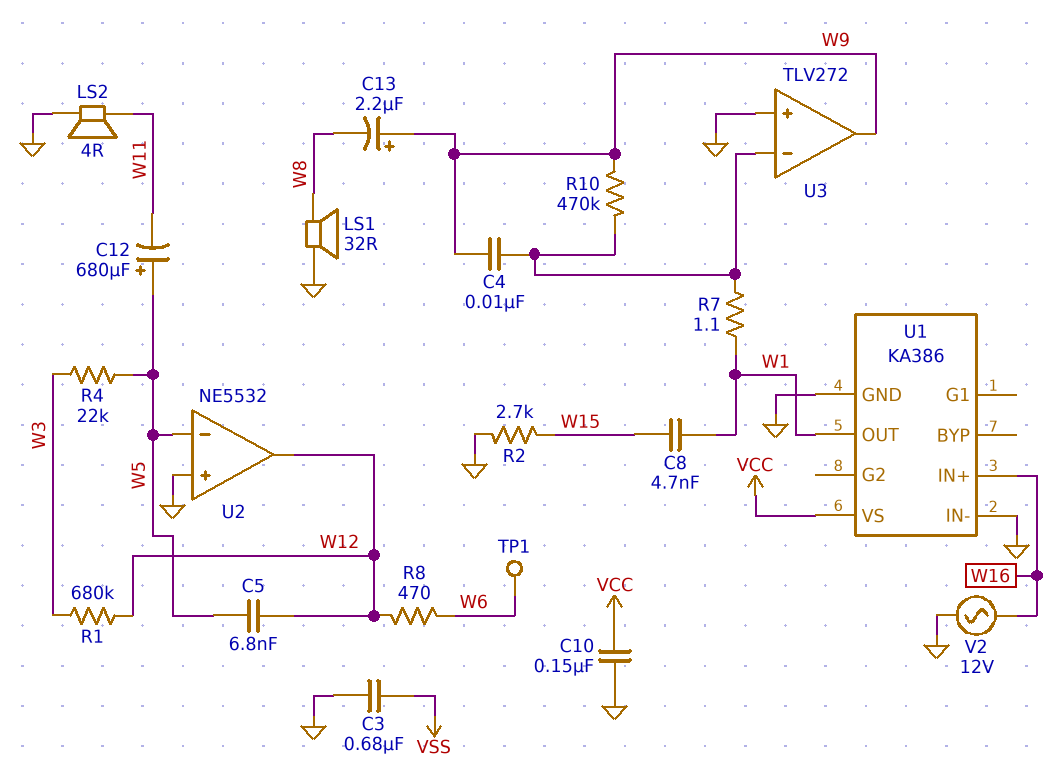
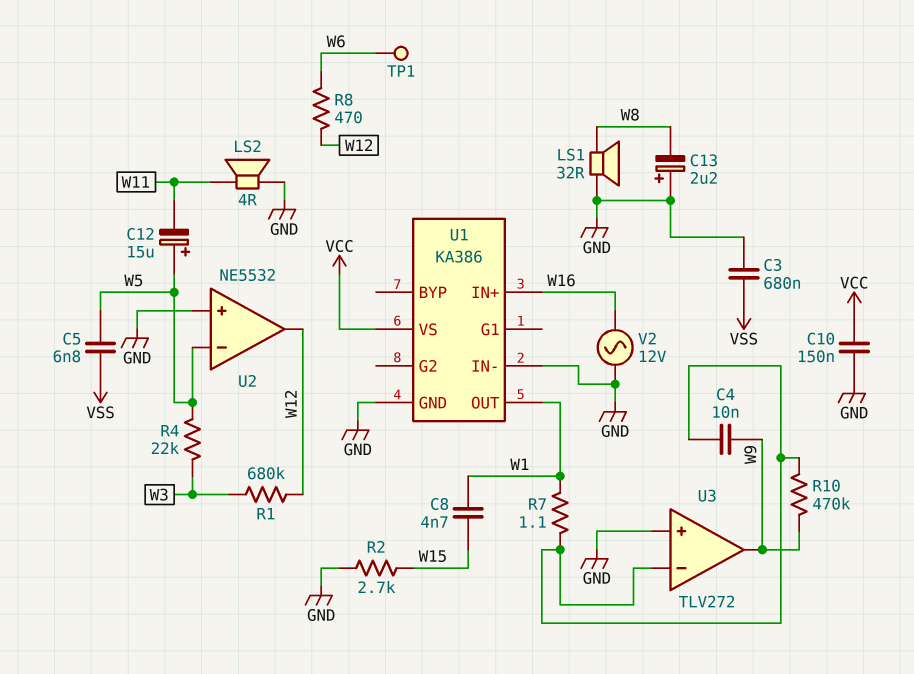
C5: 6.8nF (W5, W12) -> 6.8nF (VSS, W5)
C12: 680uF (plus W5, minus W11) -> 15uF (plus W5, minus W11)
C13: 2.2uF (plus W9, minus W8) -> 2.2uF (plus GND, minus W8)

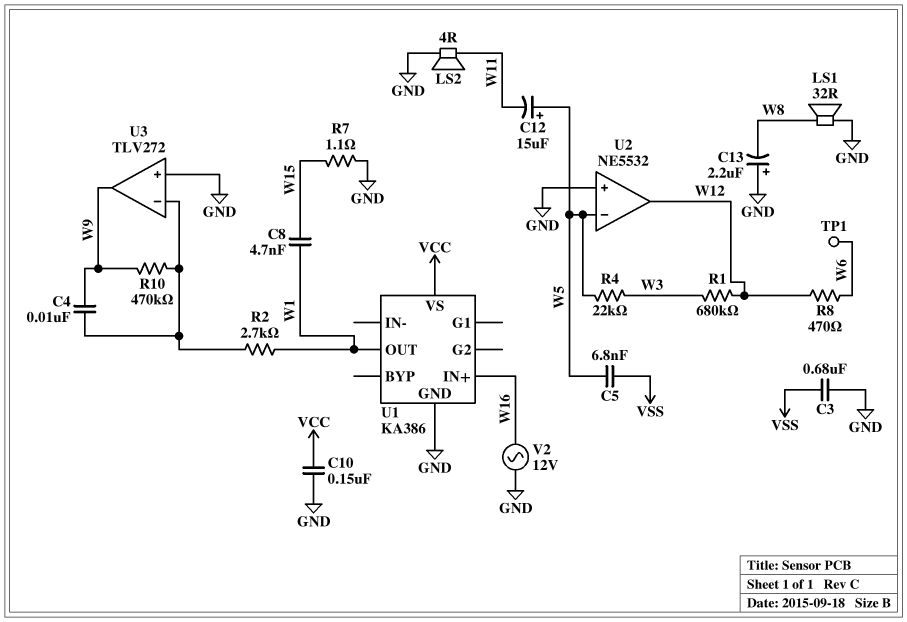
R2: 2.7k (GND, W15) -> 2.7k (U3/in-, W1)
R7: 1.1 (U3/in-, W1) -> 1.1 (GND, W15)
U1 pin IN-: GND -> none

